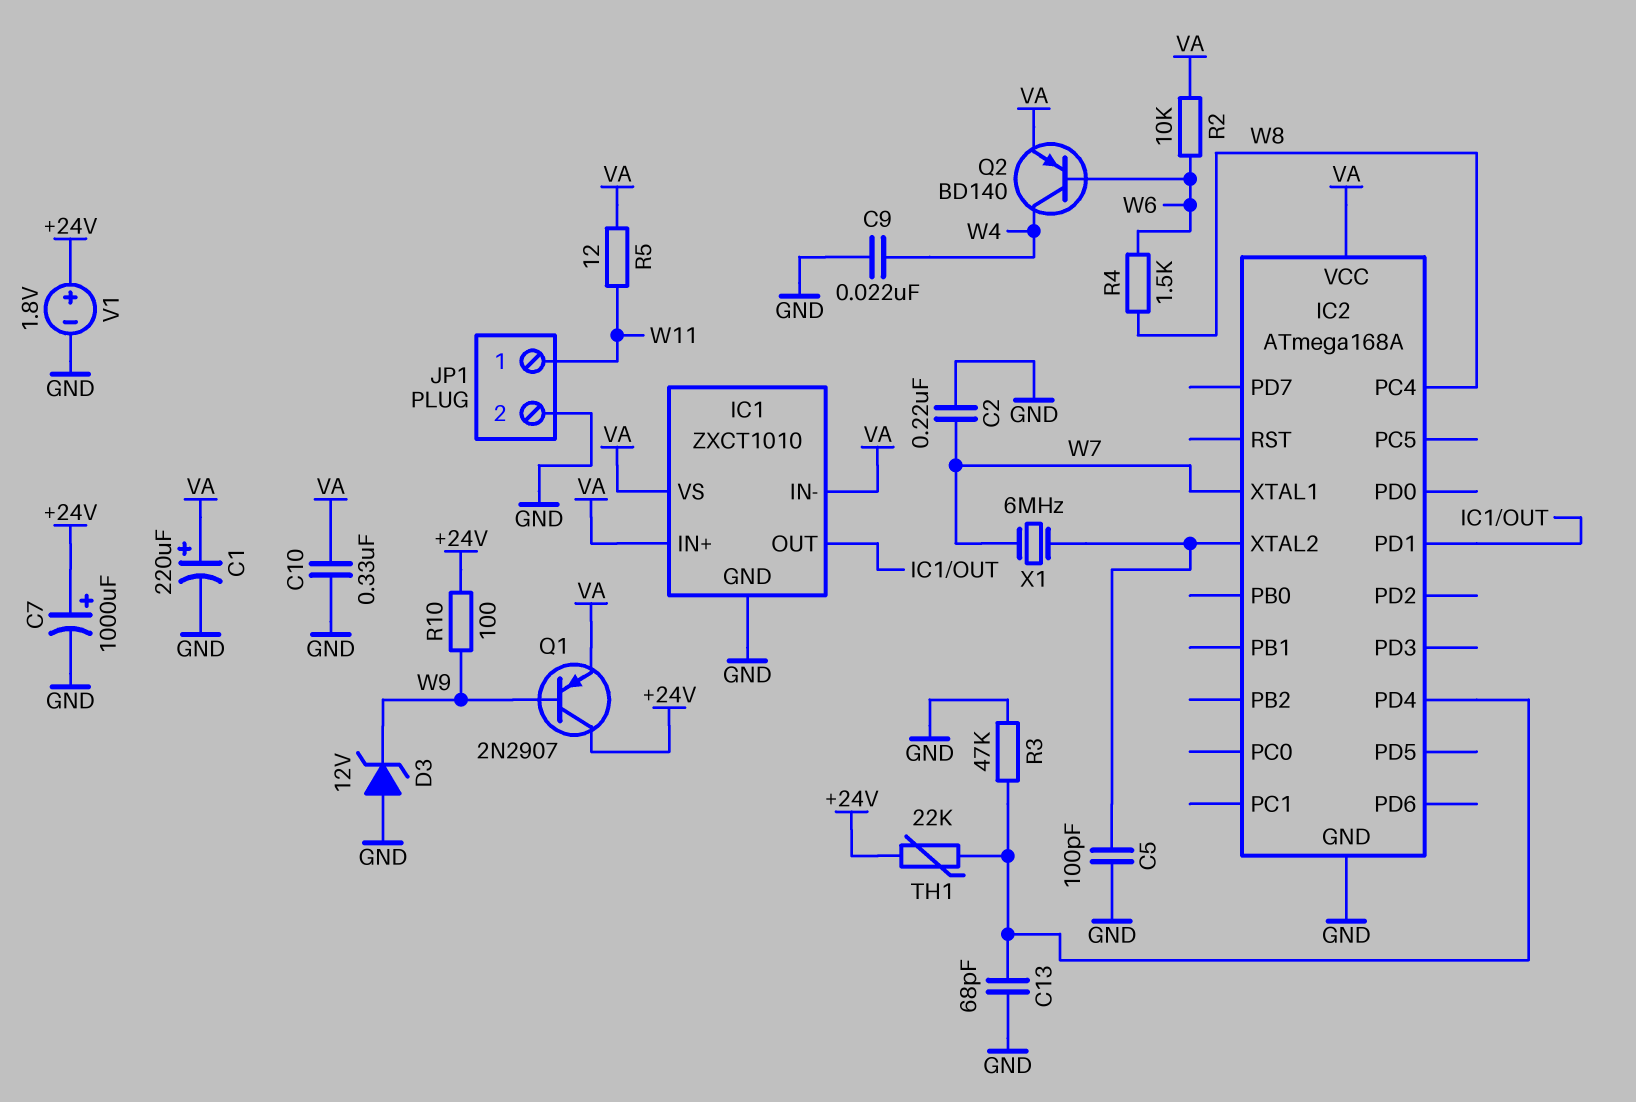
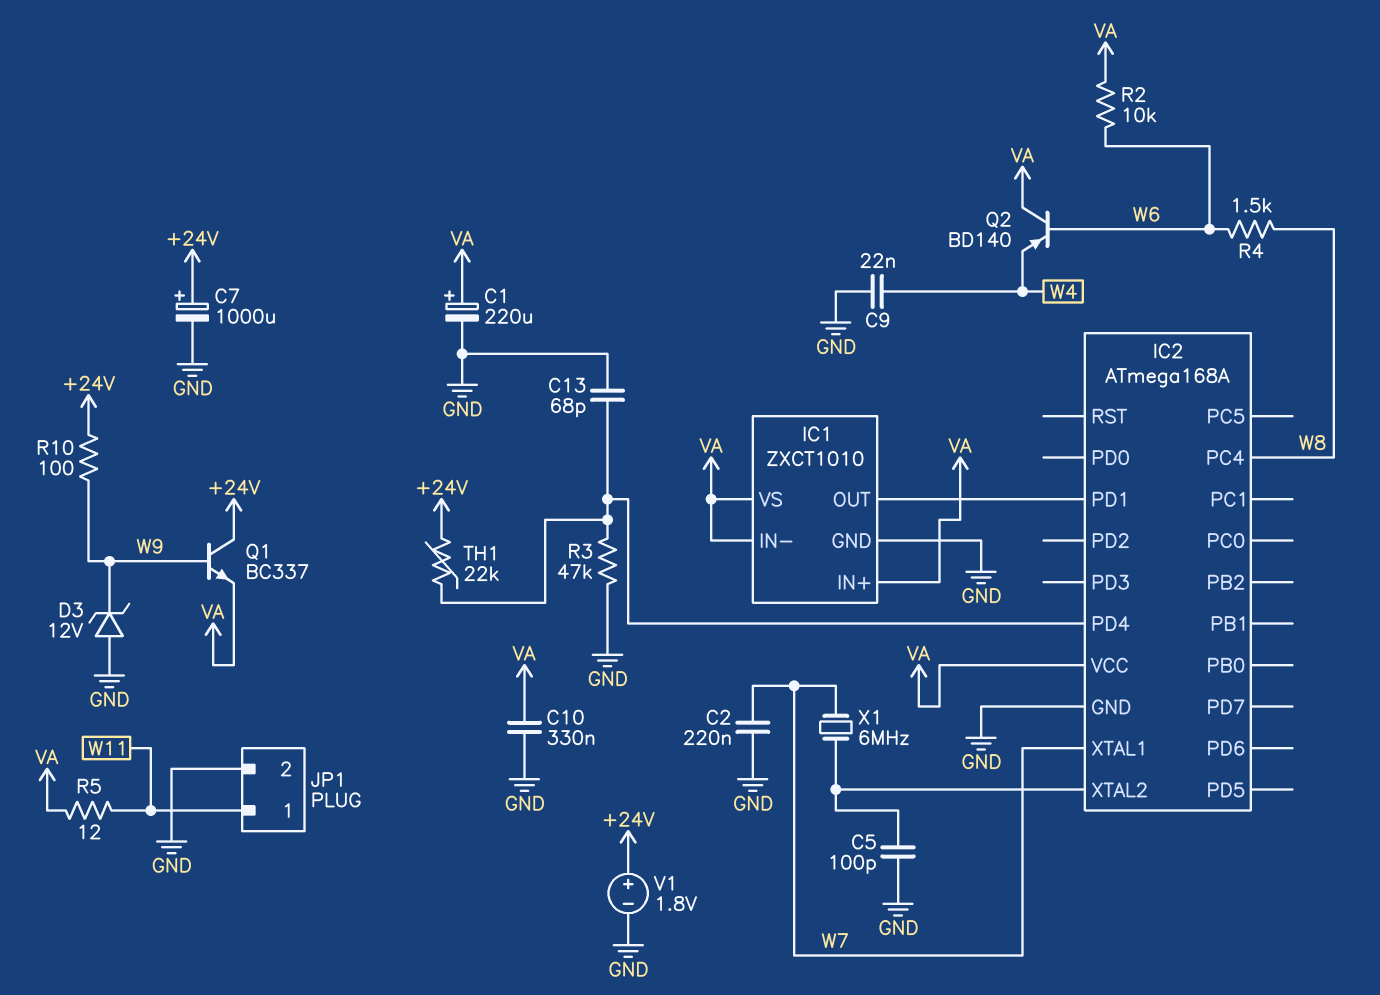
Q1: PNP 2N2907 (B W9, C +24V, E VA) -> NPN BC337 (B W9, C +24V, E VA)
Q2: PNP BD140 (B W6, C W4, E VA) -> PNP BD140 (B W6, C VA, E W4)

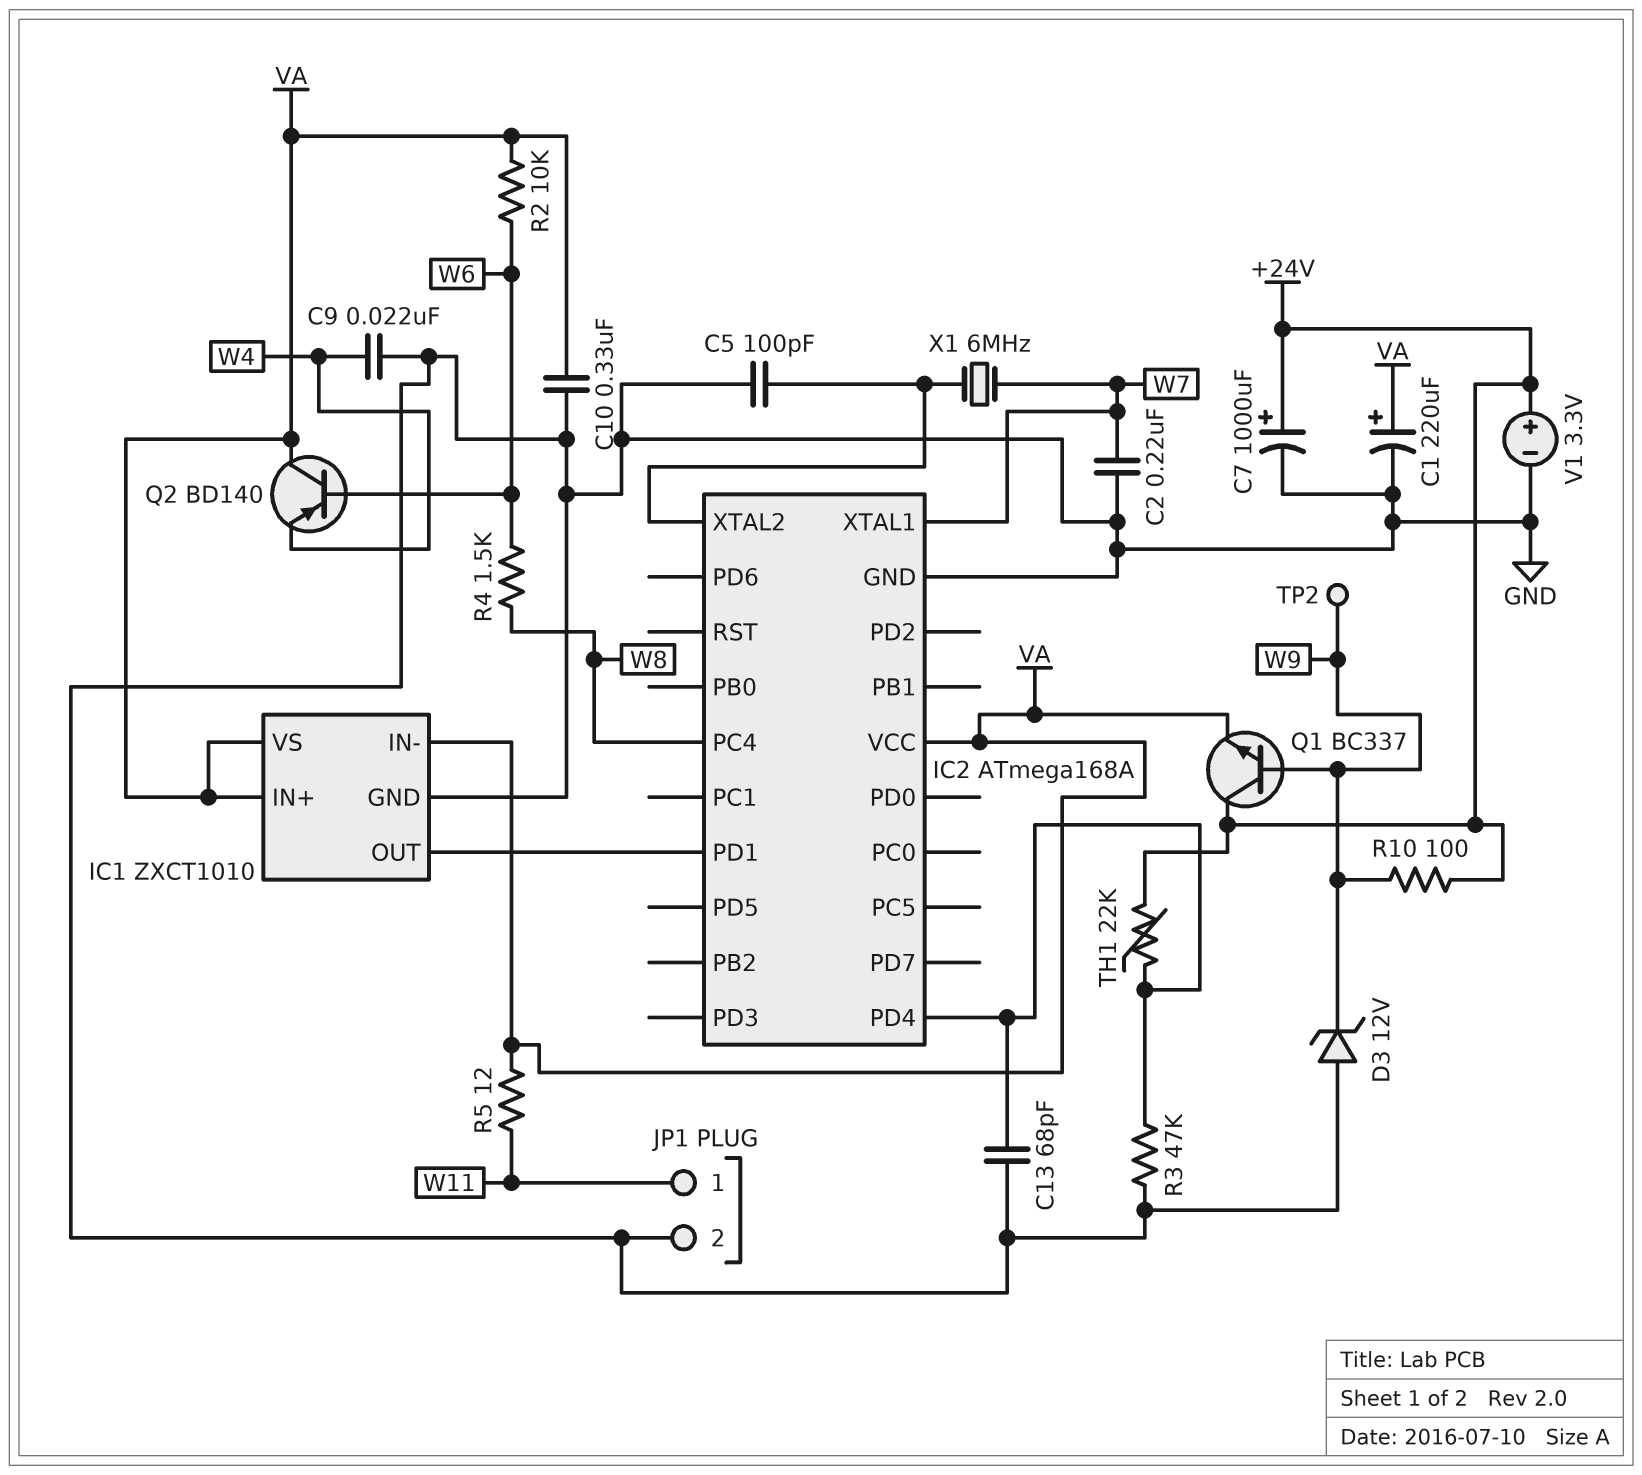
TP2: none -> test point (W9)
V1: 1.8V (plus +24V, minus GND) -> 3.3V (plus +24V, minus GND)

